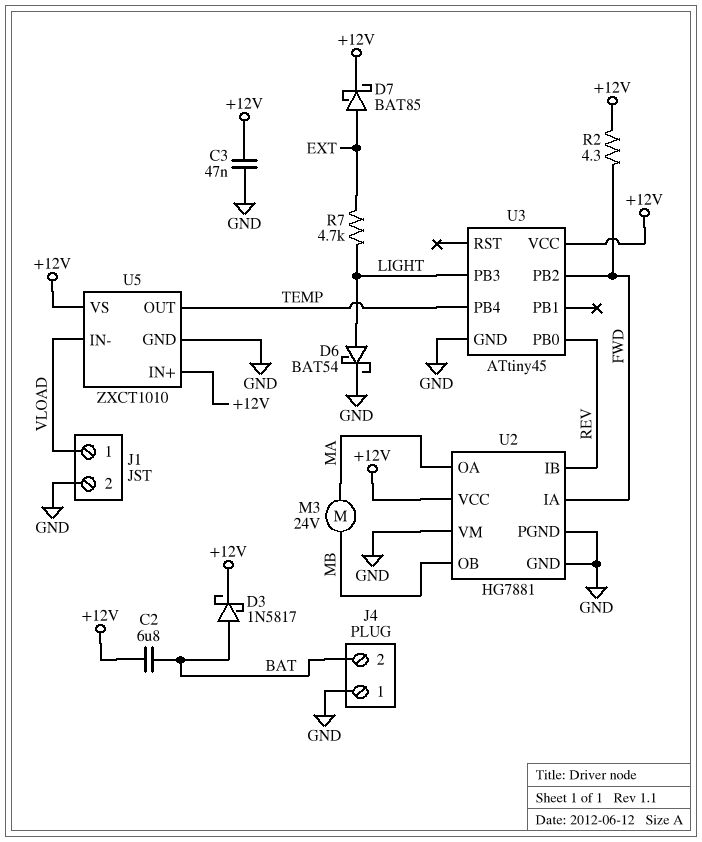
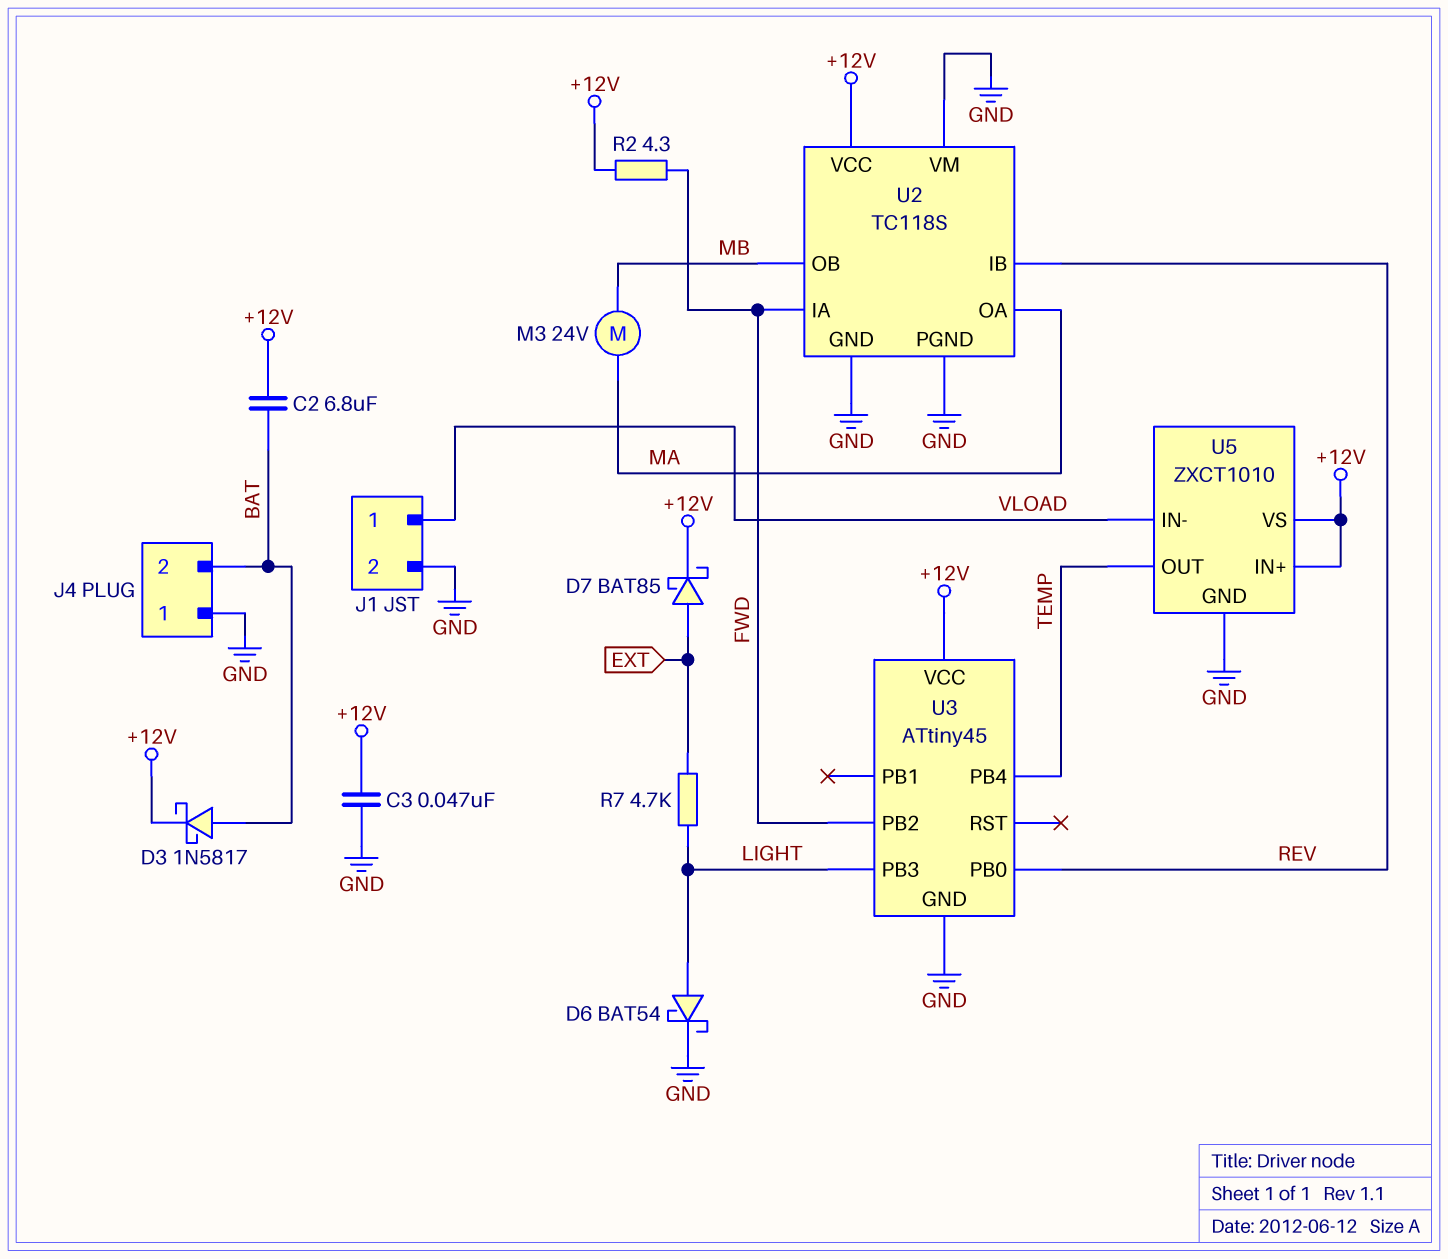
U2: HG7881 -> TC118S

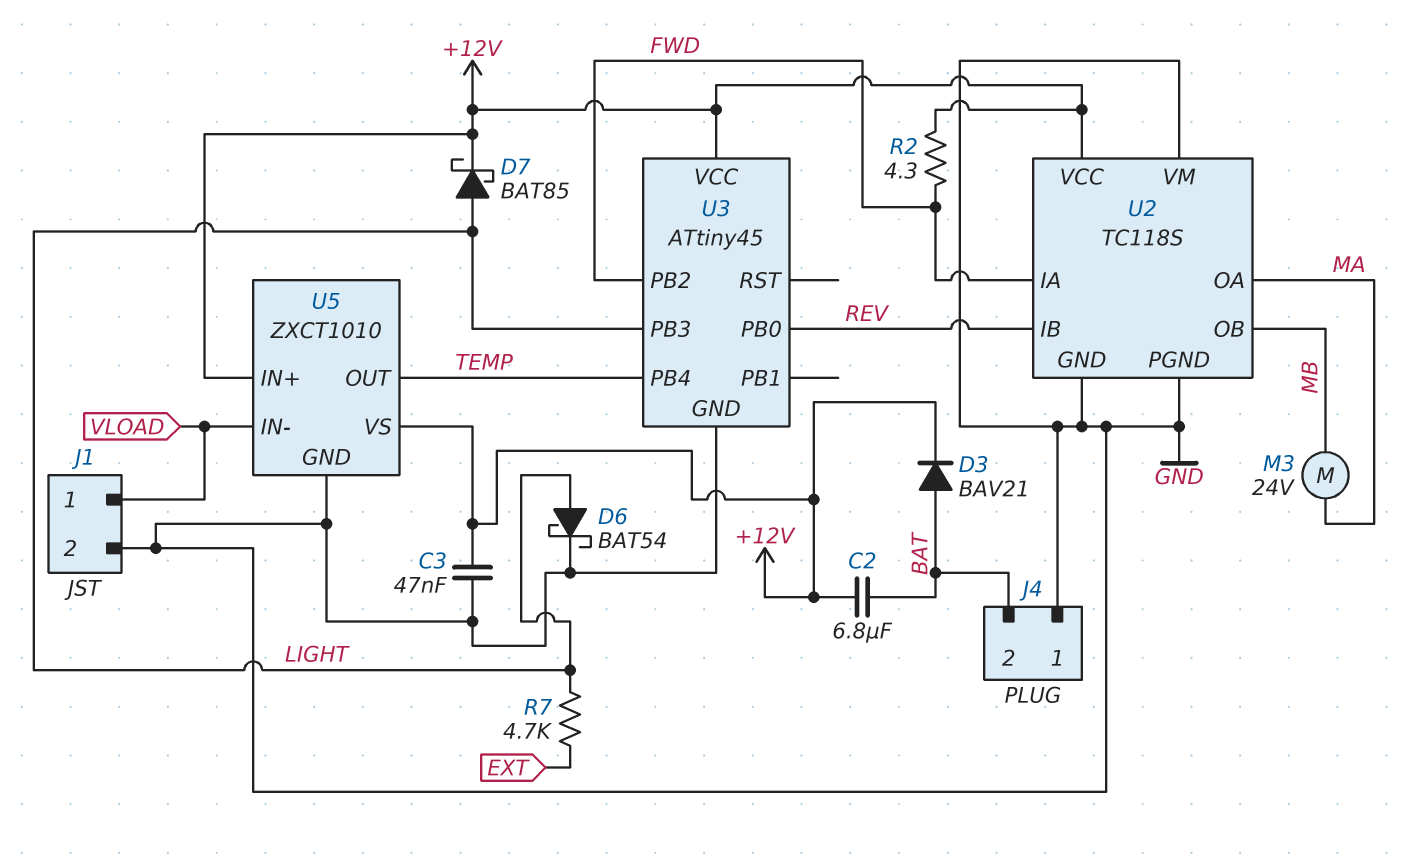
D3: schottky 1N5817 (A BAT, K +12V) -> diode BAV21 (A BAT, K +12V)
D7: schottky BAT85 (A EXT, K +12V) -> schottky BAT85 (A LIGHT, K +12V)

